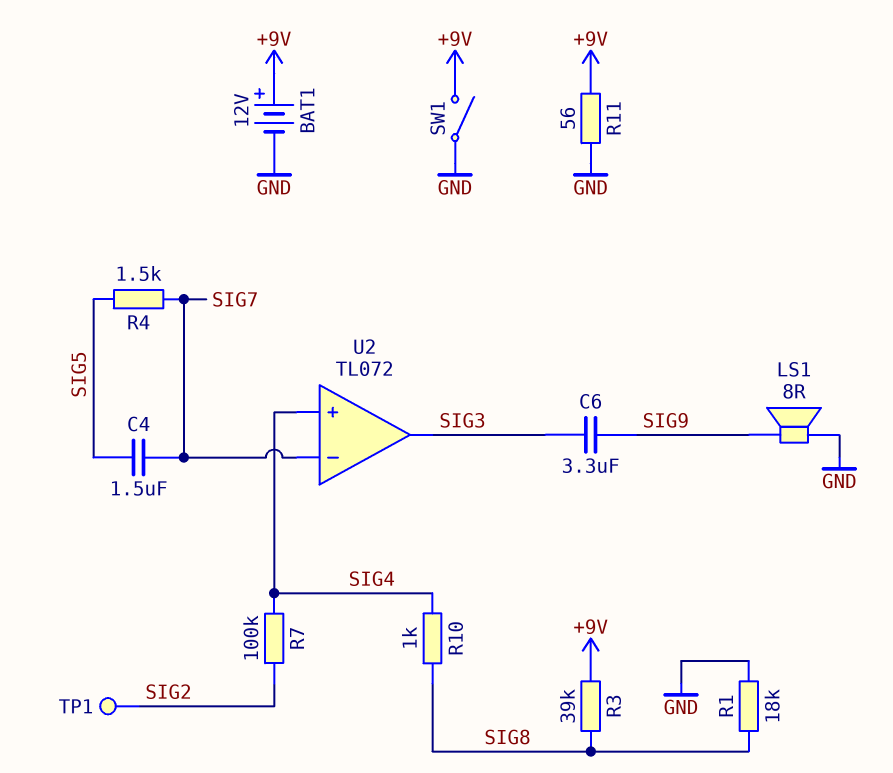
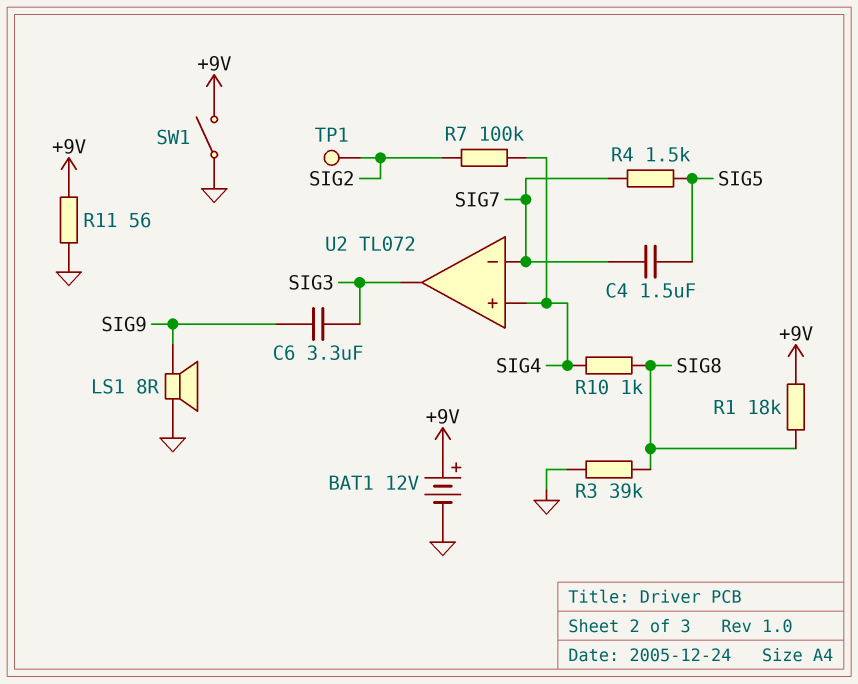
R1: 18k (GND, SIG8) -> 18k (+9V, SIG8)
R3: 39k (+9V, SIG8) -> 39k (GND, SIG8)

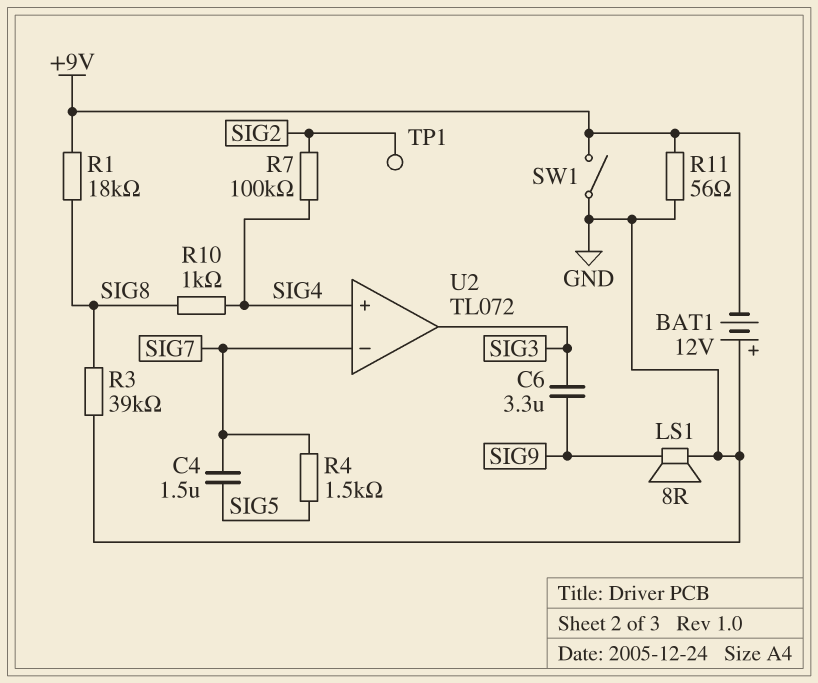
BAT1: 12V (plus +9V, minus GND) -> 12V (plus GND, minus +9V)

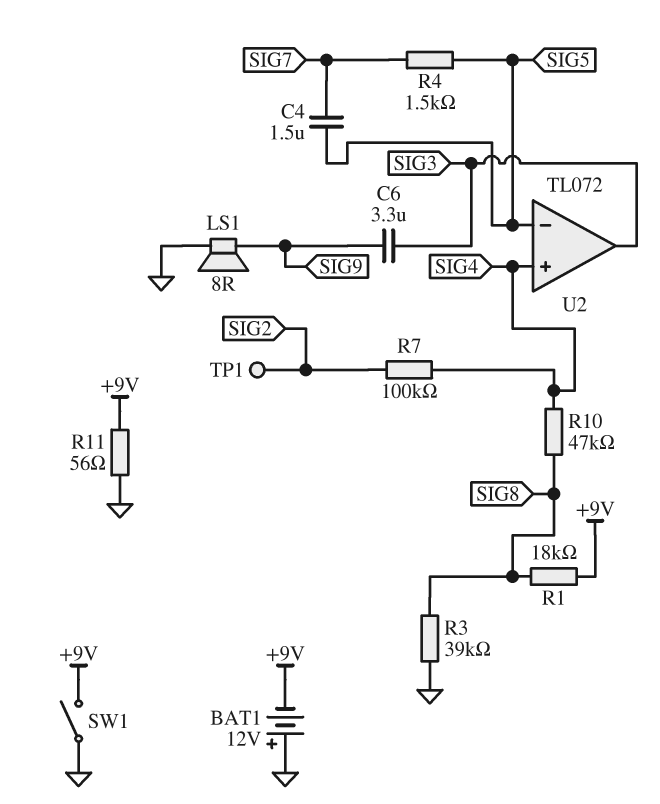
R10: 1k (SIG4, SIG8) -> 47k (SIG4, SIG8)
U2 pin in-: SIG7 -> SIG5

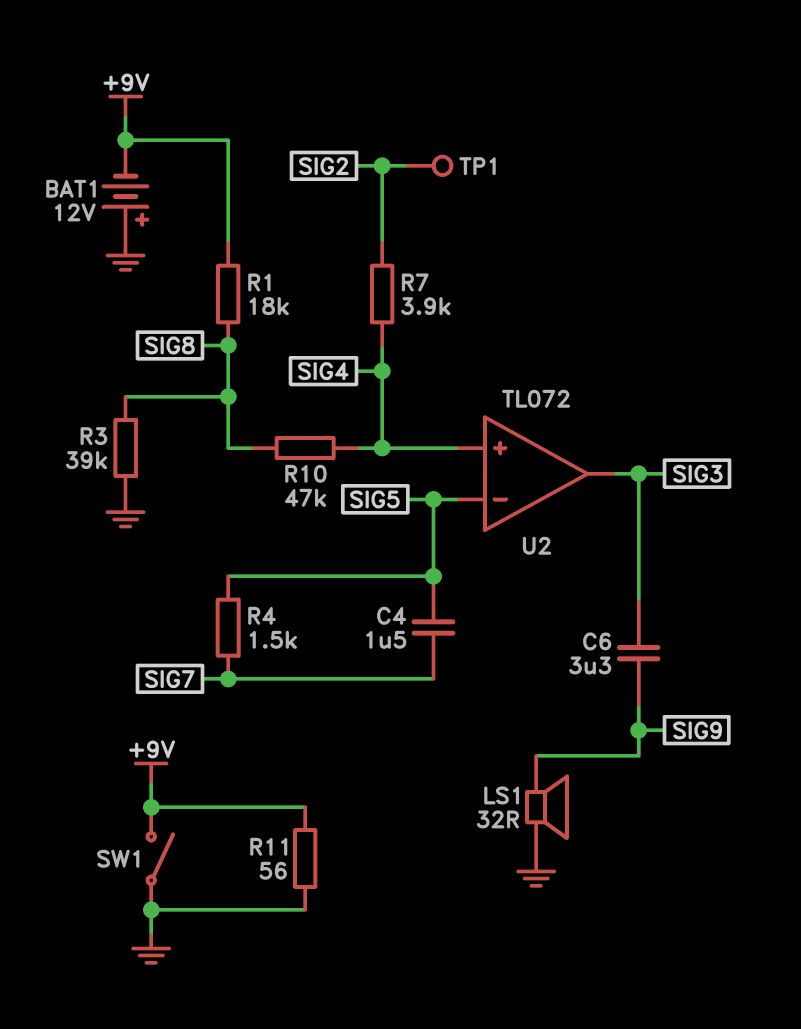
LS1: speaker 8R (GND, SIG9) -> speaker 32R (GND, SIG9)
R7: 100k (SIG2, SIG4) -> 3.9k (SIG2, SIG4)

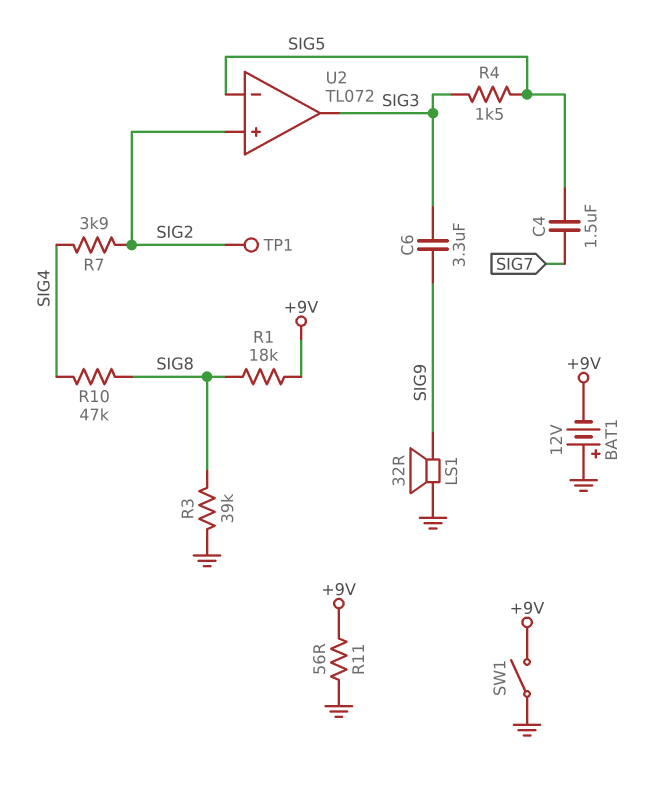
R4: 1.5k (SIG5, SIG7) -> 1.5k (SIG3, SIG5)
U2 pin in+: SIG4 -> SIG2

